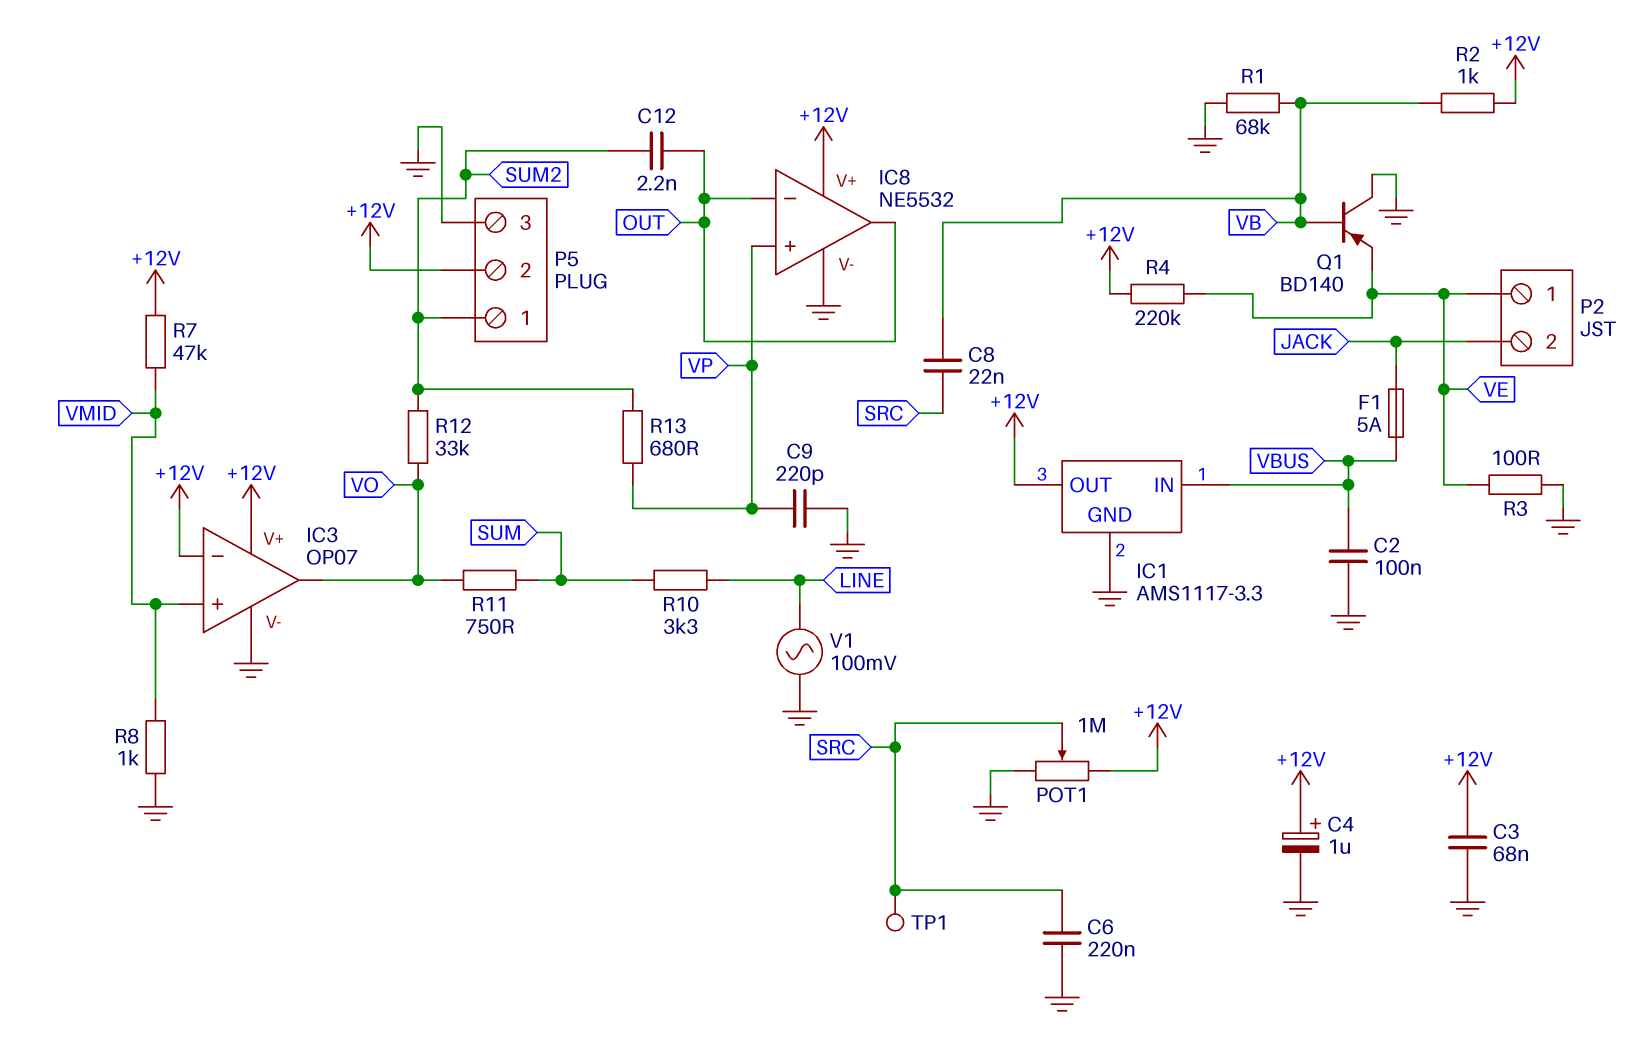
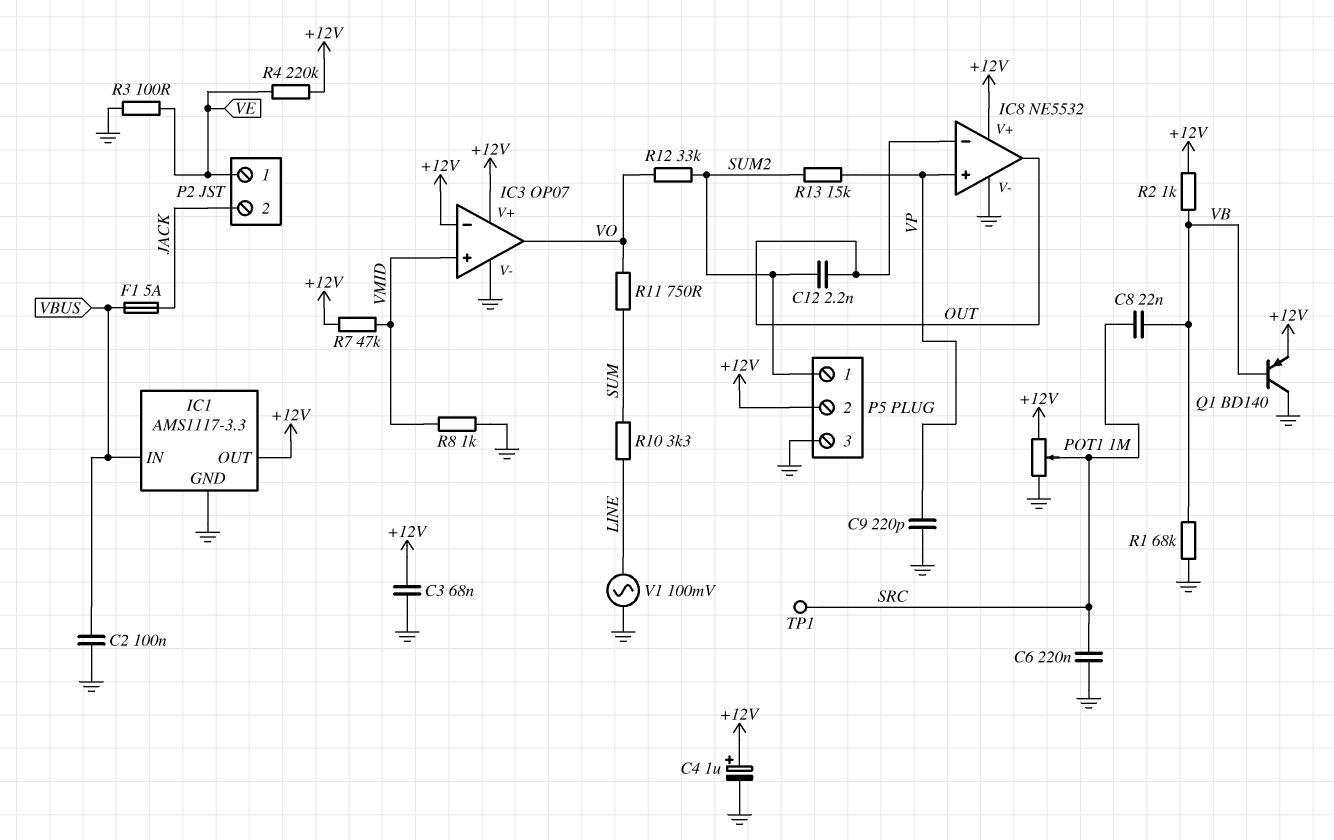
Q1: PNP BD140 (B VB, C GND, E VE) -> PNP BD140 (B VB, C GND, E +12V)
R13: 680 (SUM2, VP) -> 15k (SUM2, VP)

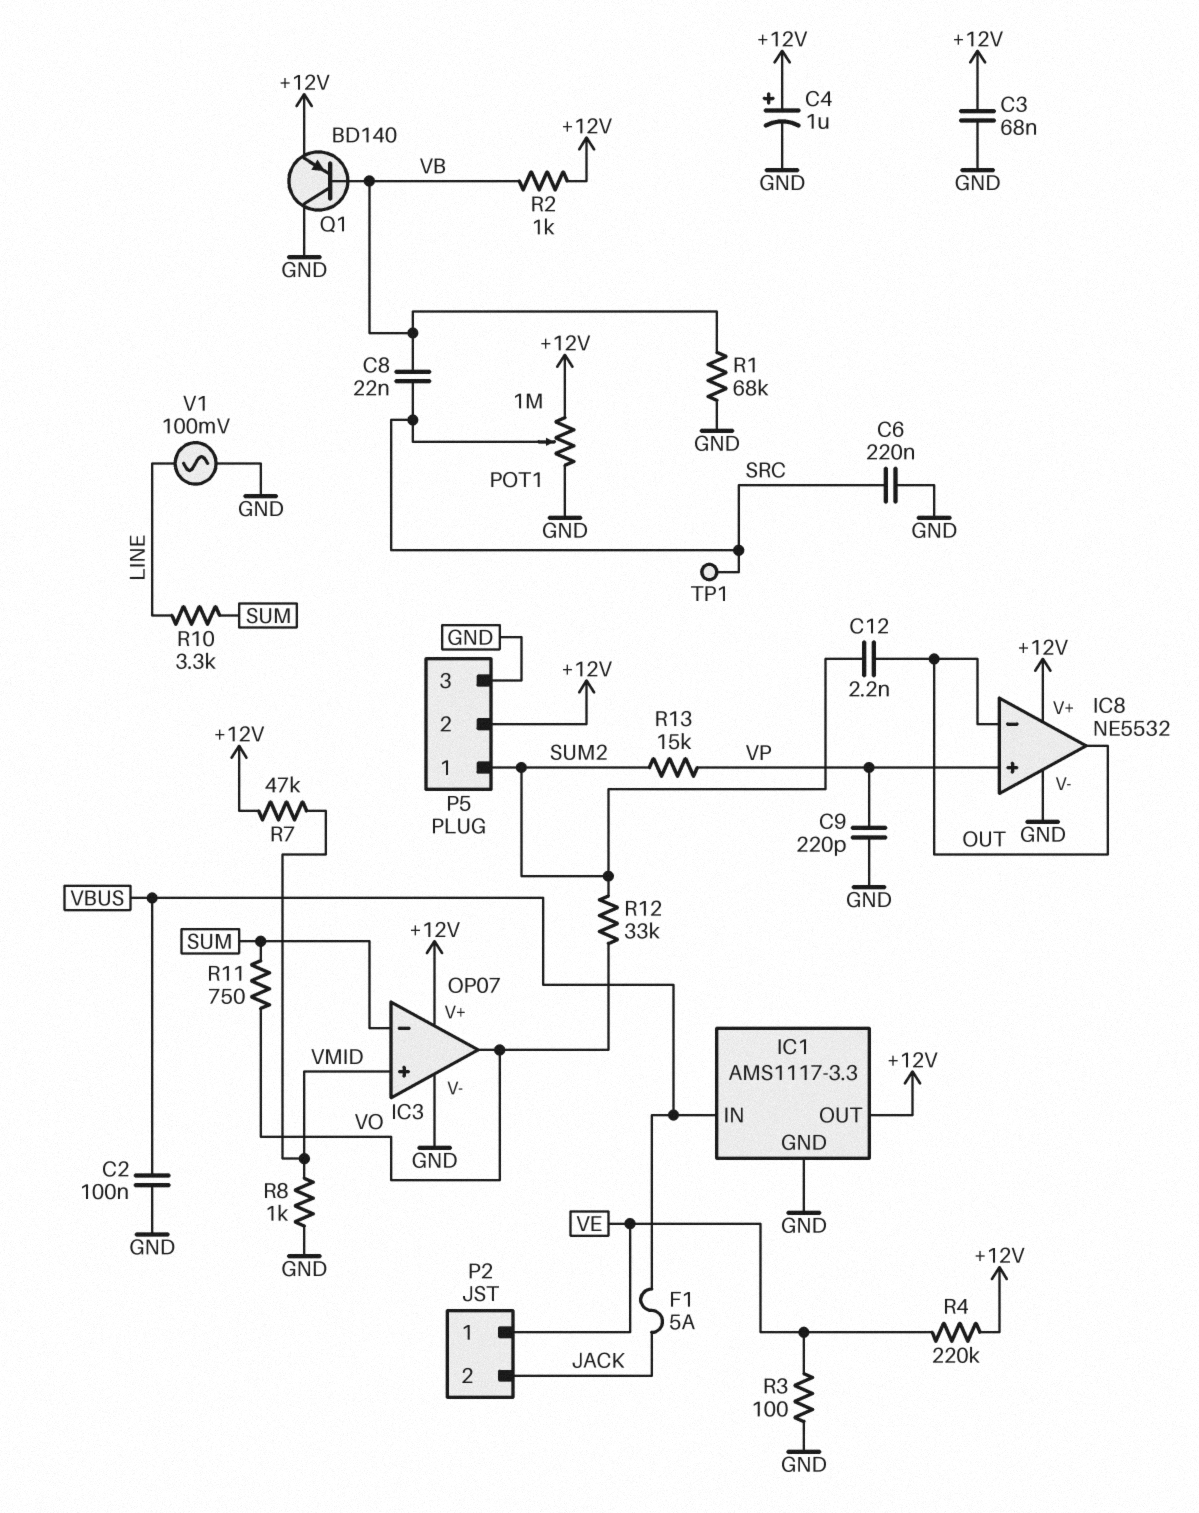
IC3 pin in-: +12V -> SUM

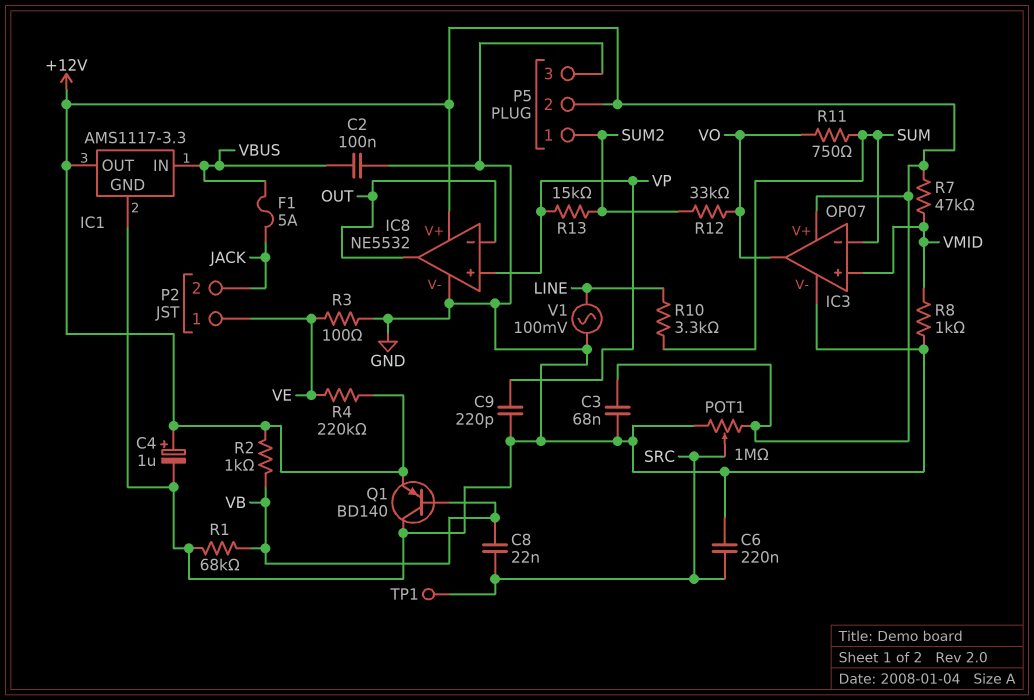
C12: 2.2nF (OUT, SUM2) -> none

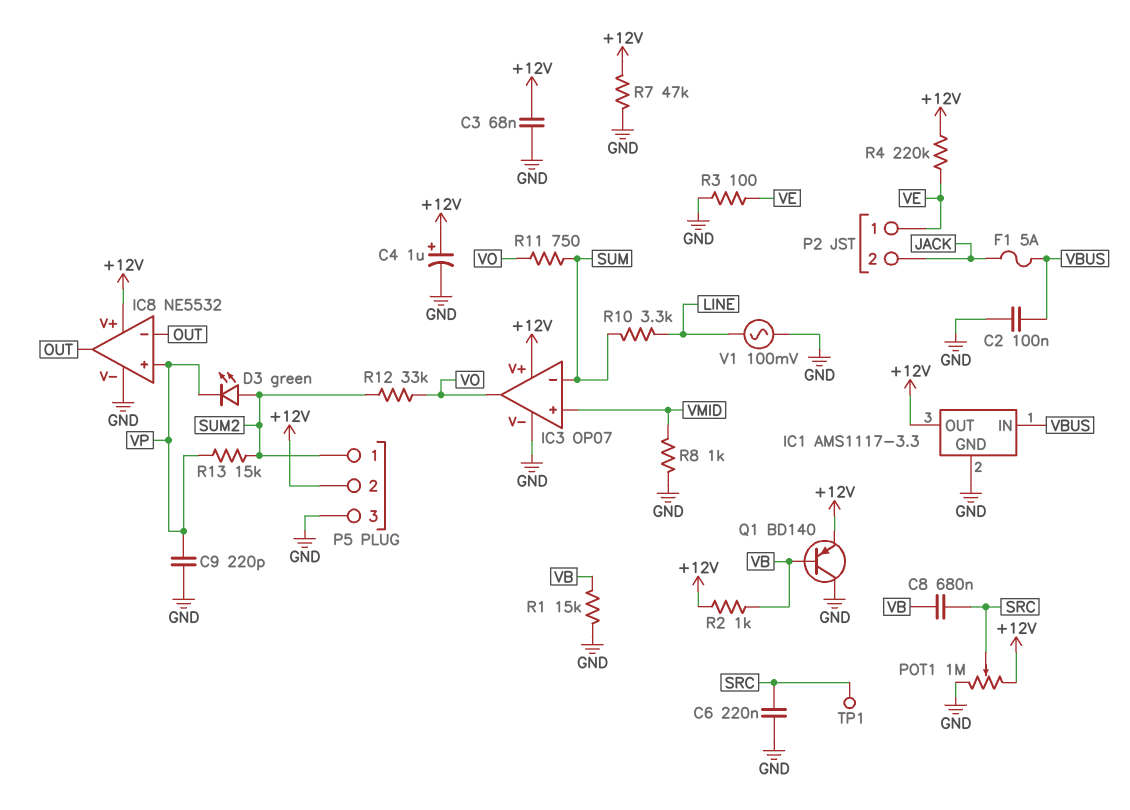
C8: 22nF (SRC, VB) -> 680nF (SRC, VB)
D3: none -> LED green (A SUM2, K VP)
R1: 68k (GND, VB) -> 15k (GND, VB)
R7: 47k (+12V, VMID) -> 47k (+12V, GND)

